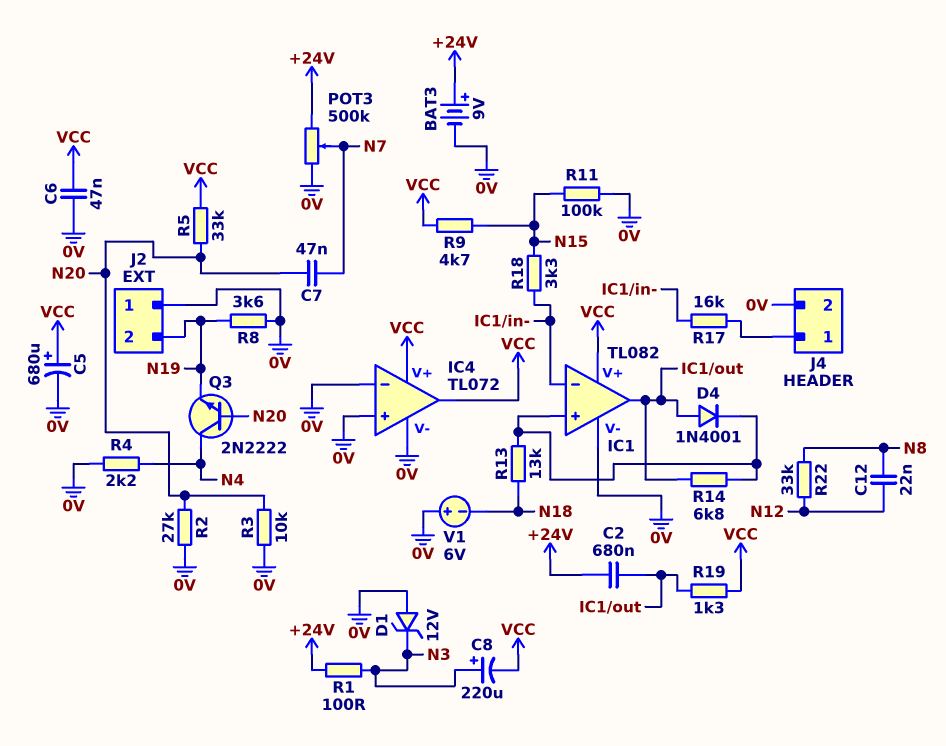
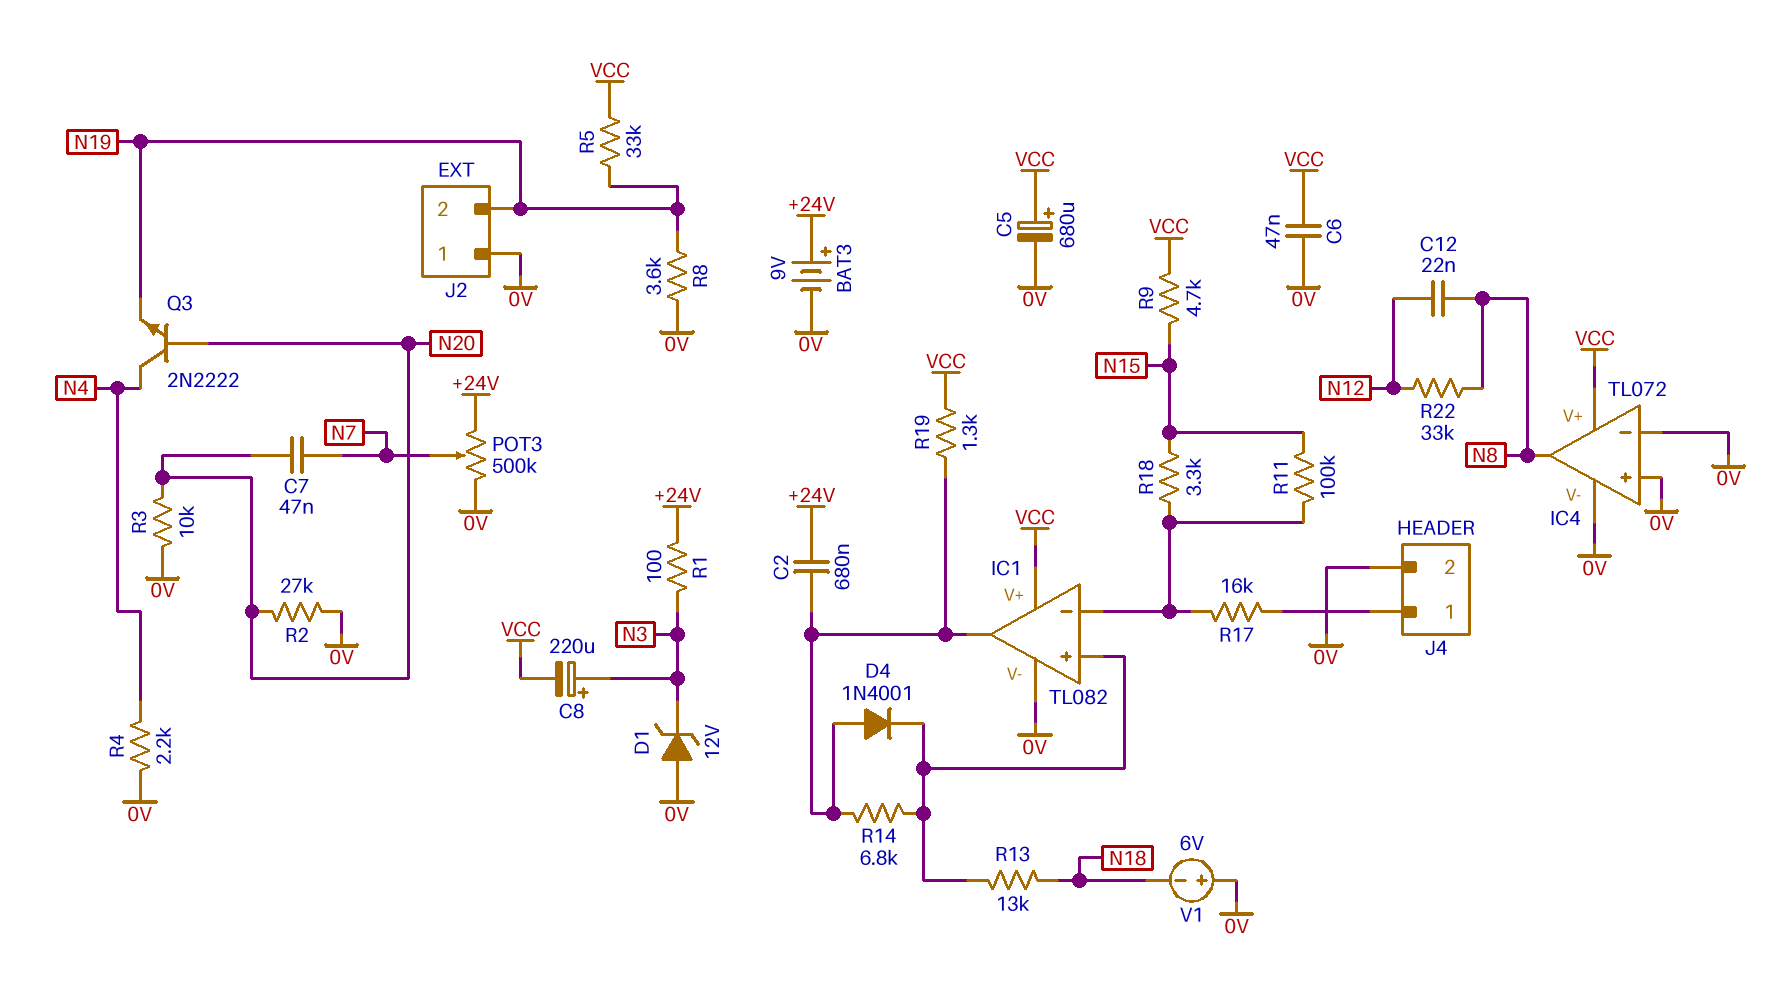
IC4 pin out: VCC -> N8
R5: 33k (N20, VCC) -> 33k (N19, VCC)
R11: 100k (0V, N15) -> 100k (IC1/in-, N15)

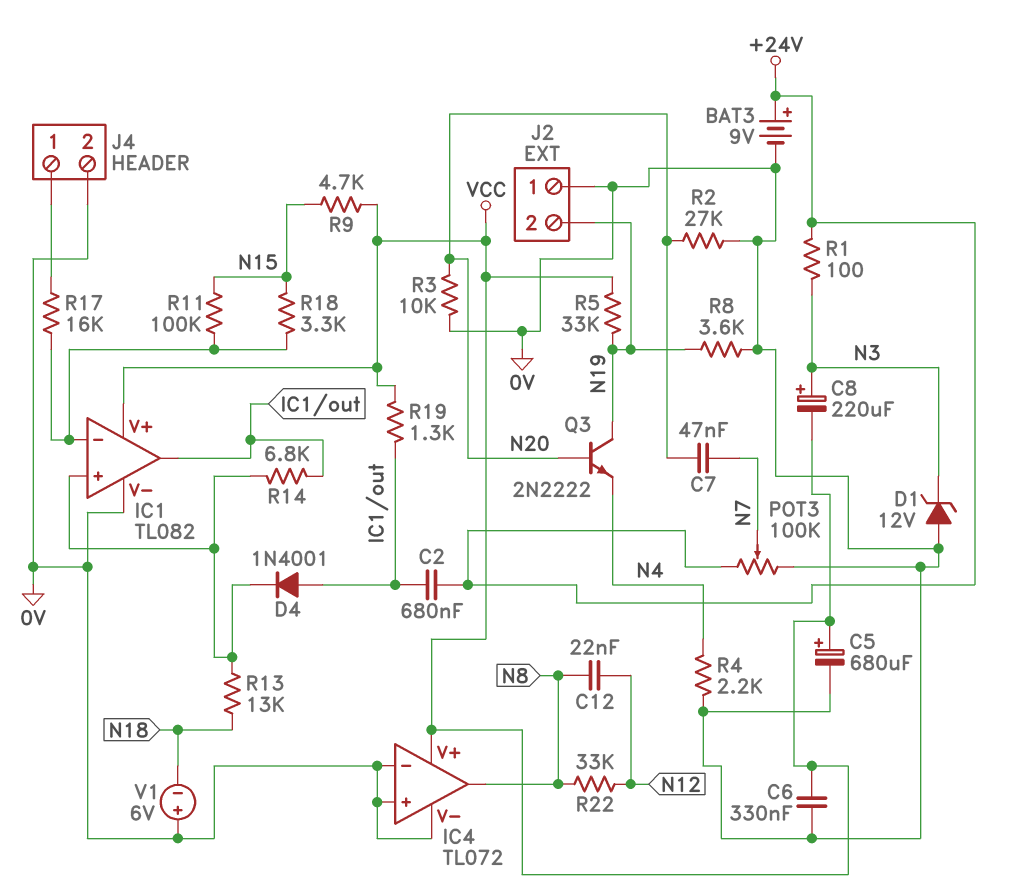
C6: 47nF (0V, VCC) -> 330nF (0V, VCC)
POT3: 500k (+24V, 0V, wiper N7) -> 100k (+24V, 0V, wiper N7)
Q3: NPN 2N2222 (B N20, C N4, E N19) -> NPN 2N2222 (B N20, C N19, E N4)

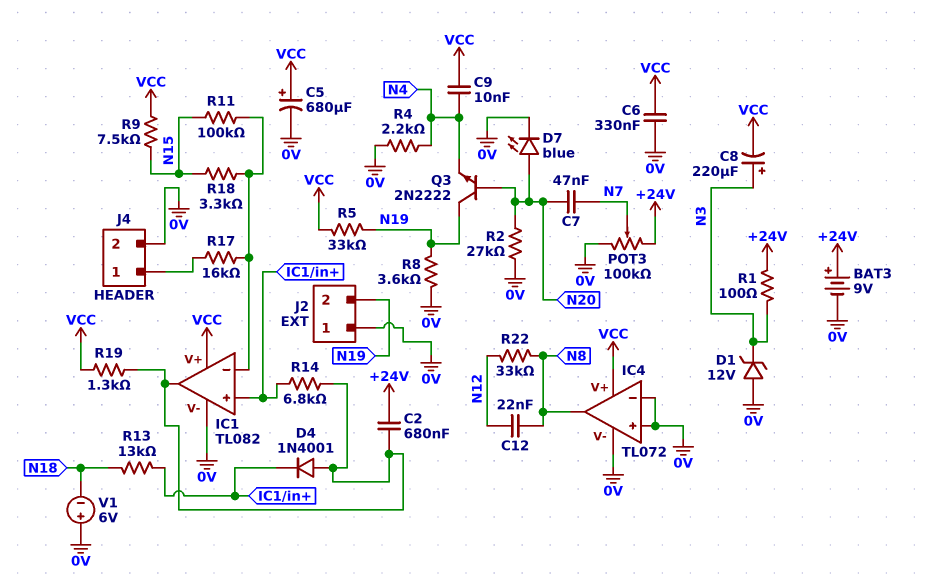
C9: none -> 10nF (N4, VCC)
D7: none -> LED blue (A N20, K 0V)
R3: 10k (0V, N20) -> none
R9: 4.7k (N15, VCC) -> 7.5k (N15, VCC)

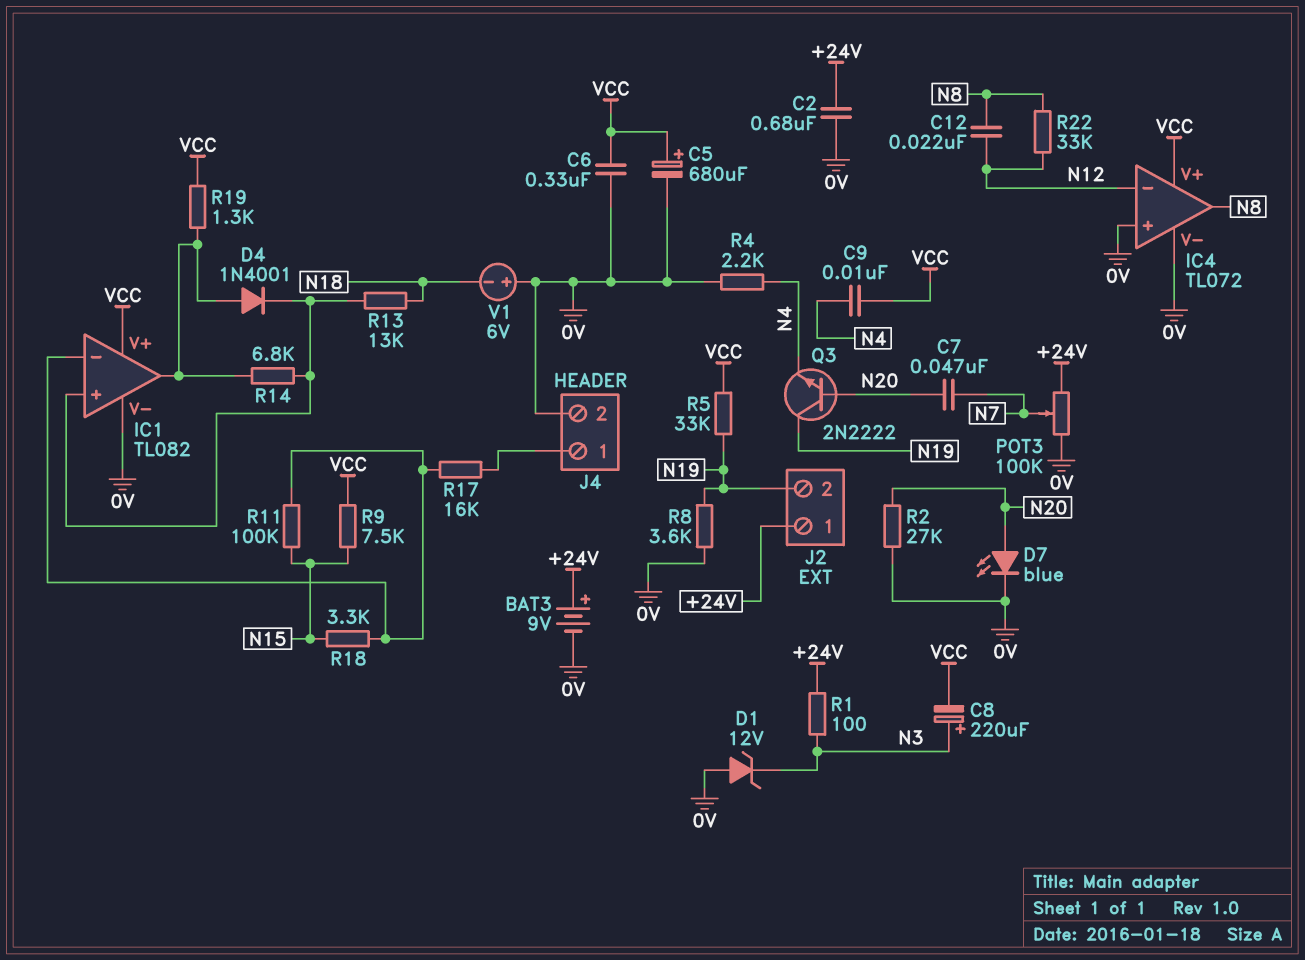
C2: 680nF (+24V, IC1/out) -> 680nF (+24V, 0V)
IC4 pin in-: 0V -> N12
J2 pin 1: 0V -> +24V

